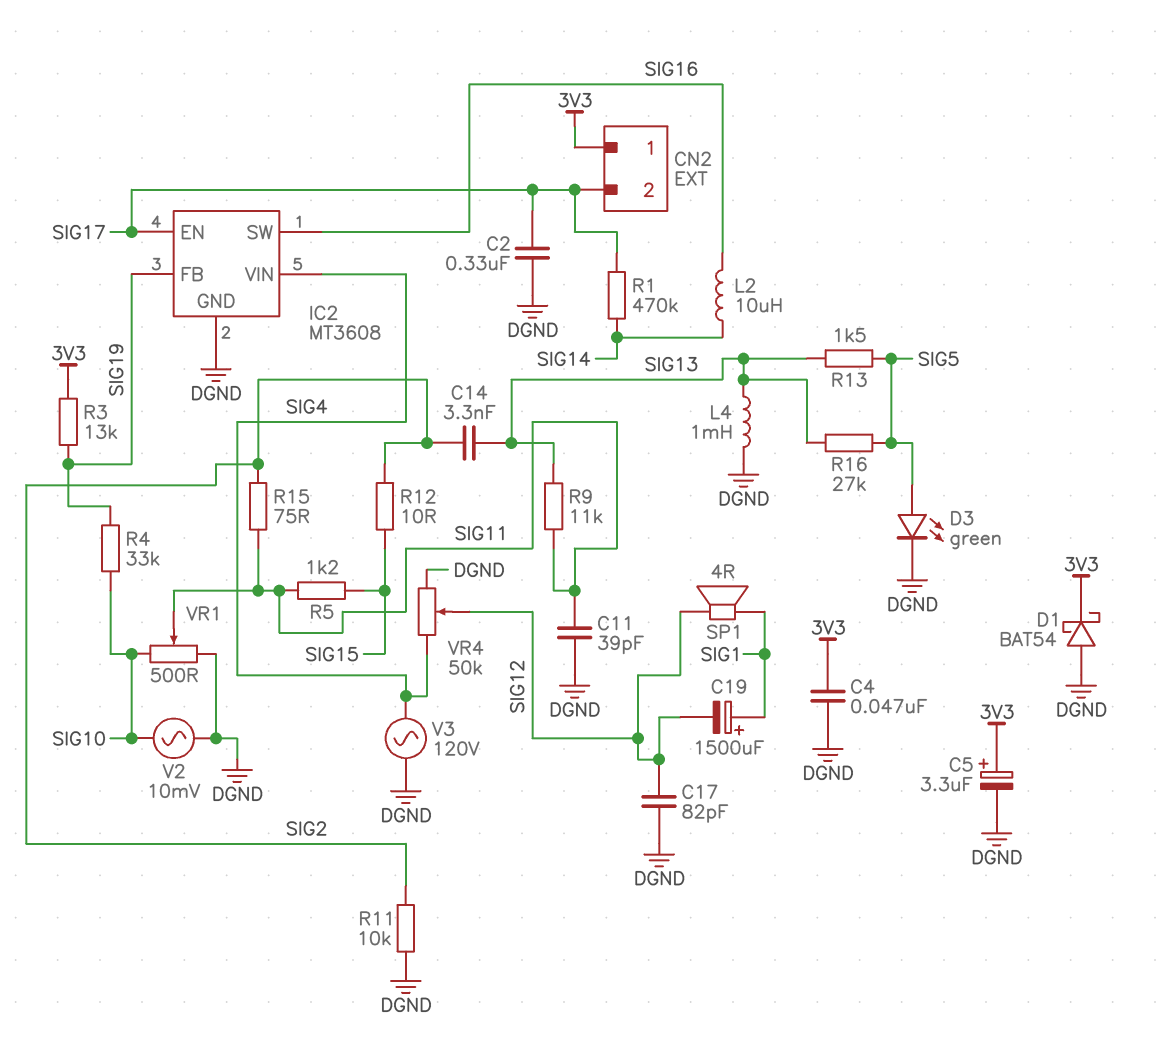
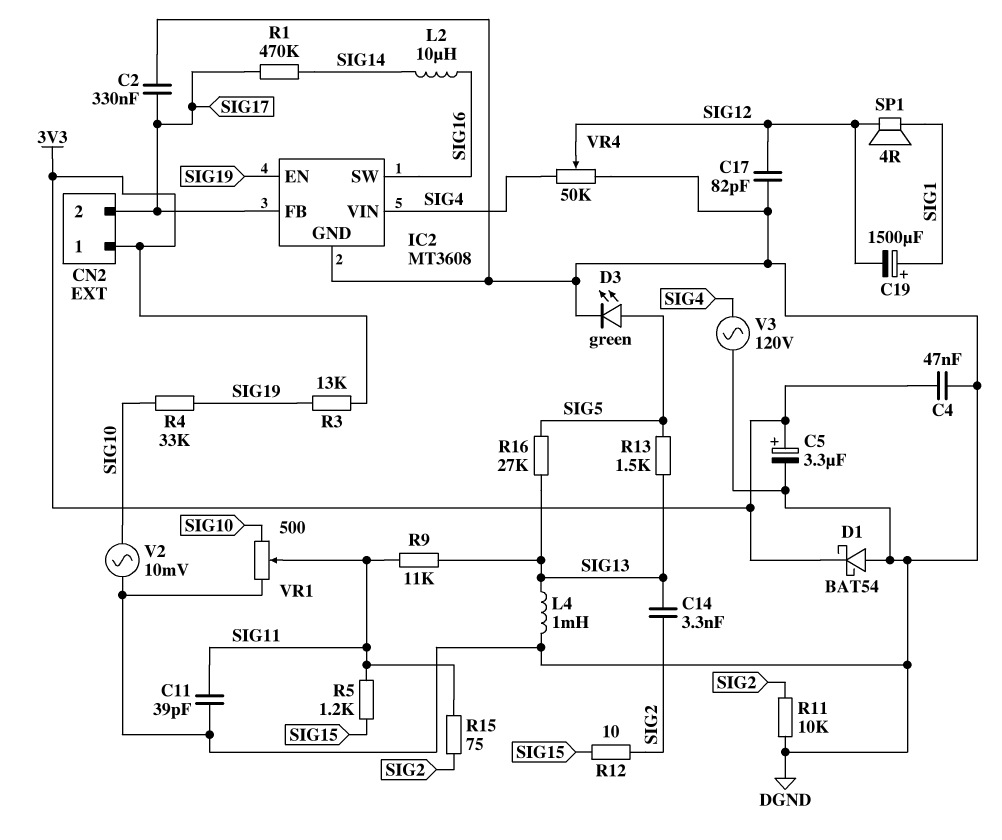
IC2 pin EN: SIG17 -> SIG19
IC2 pin FB: SIG19 -> SIG17

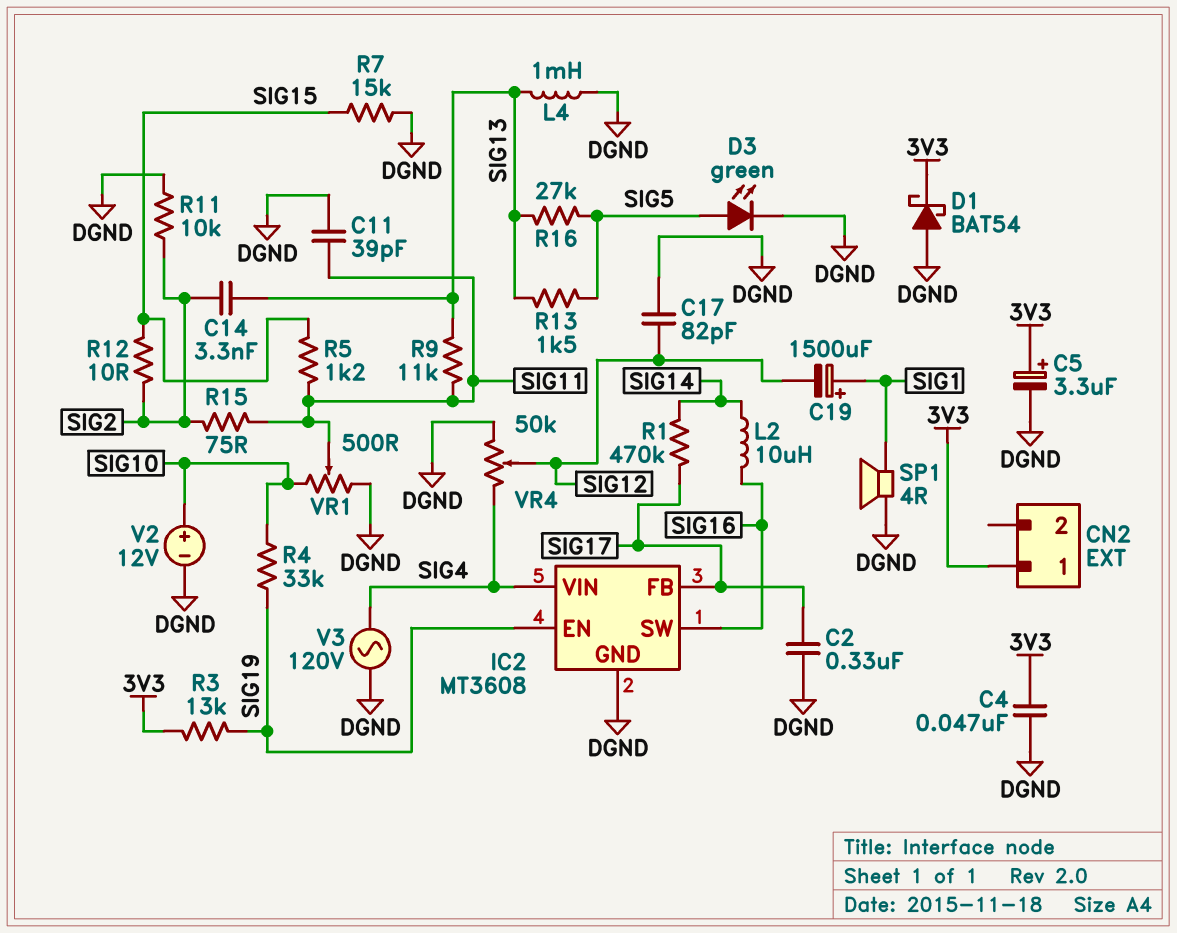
CN2 pin 2: SIG17 -> none
R7: none -> 15k (DGND, SIG15)
SP1: speaker 4R (SIG1, SIG12) -> speaker 4R (DGND, SIG1)
V2: AC 10mV (DGND, SIG10) -> 12V (plus SIG10, minus DGND)

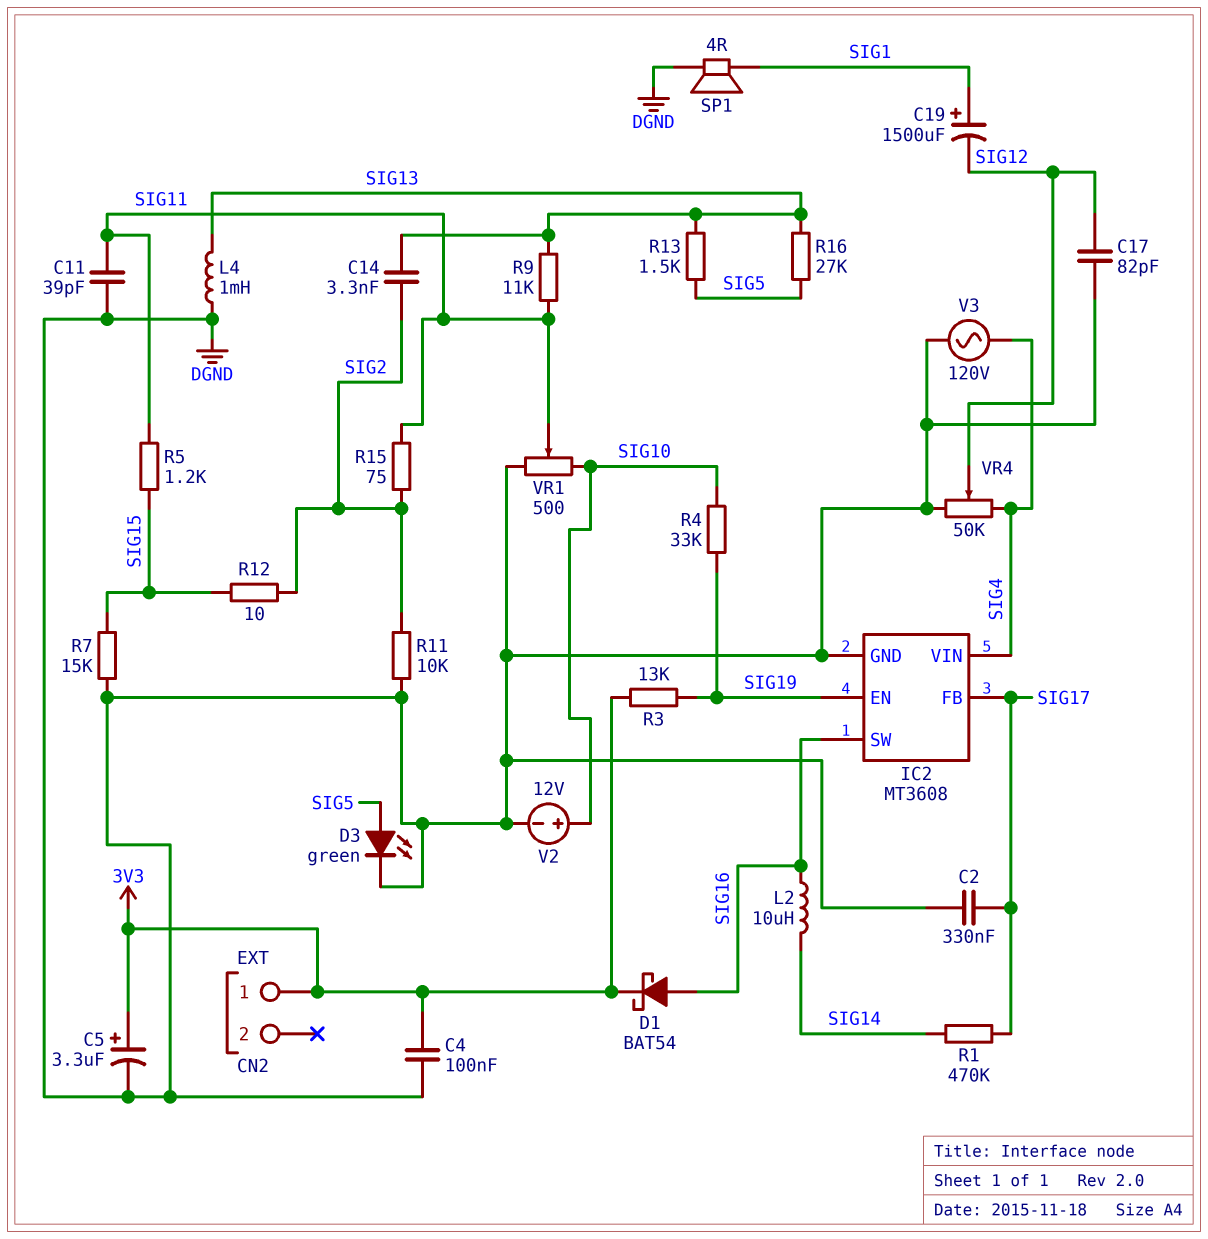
C4: 47nF (3V3, DGND) -> 100nF (3V3, DGND)
D1: schottky BAT54 (A DGND, K 3V3) -> schottky BAT54 (A SIG16, K 3V3)

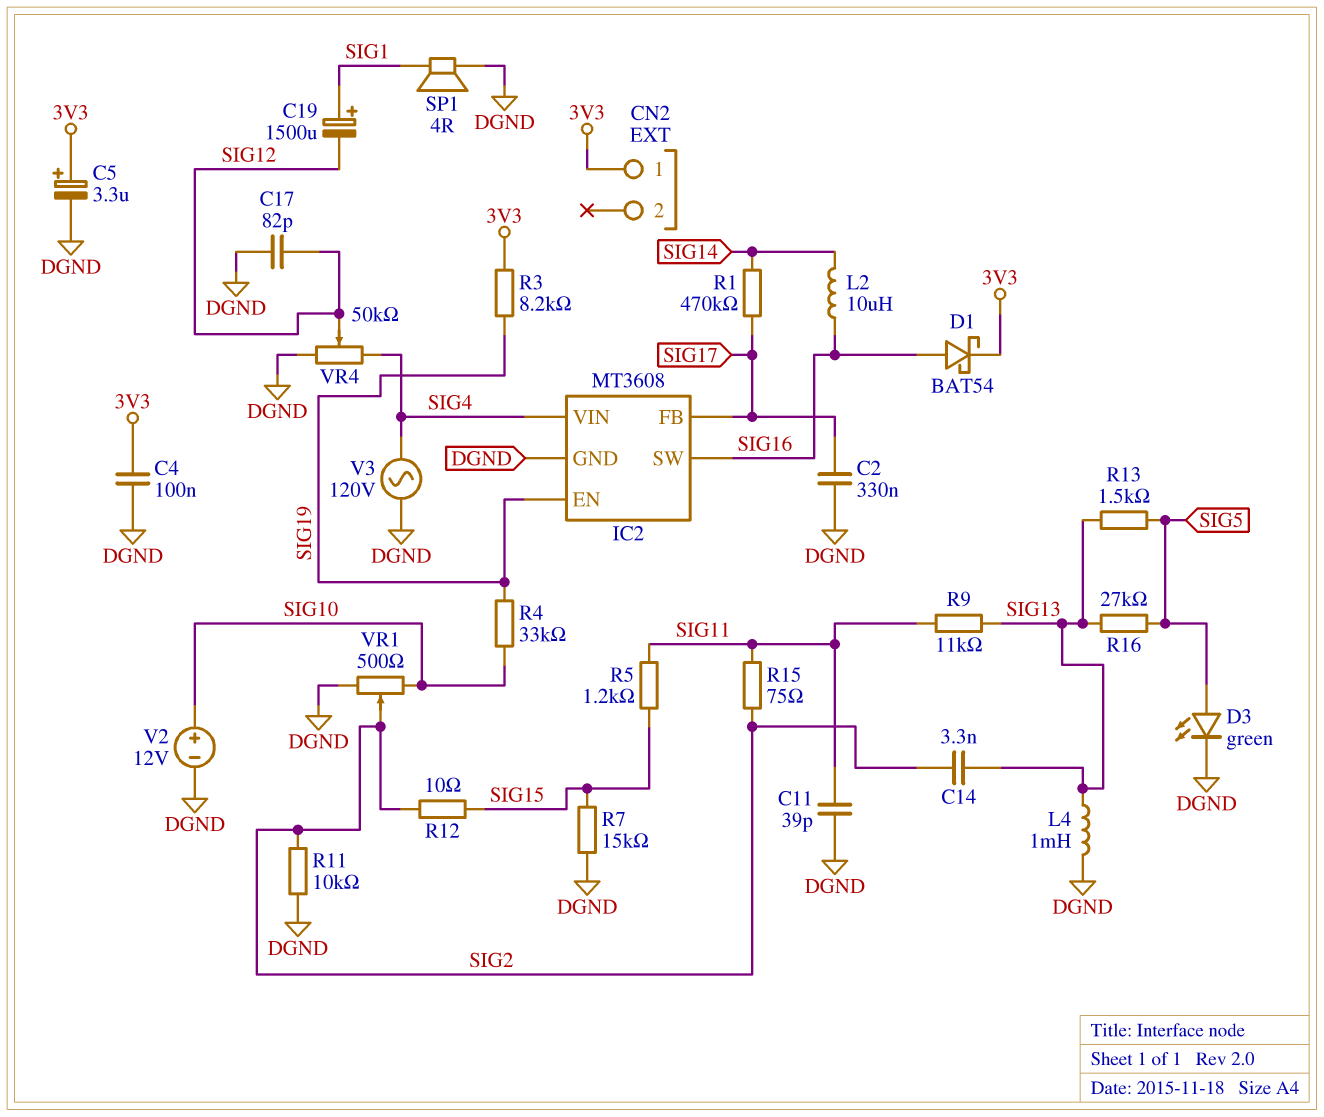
R3: 13k (3V3, SIG19) -> 8.2k (3V3, SIG19)
VR1: 500 (DGND, SIG10, wiper SIG11) -> 500 (DGND, SIG10, wiper SIG2)

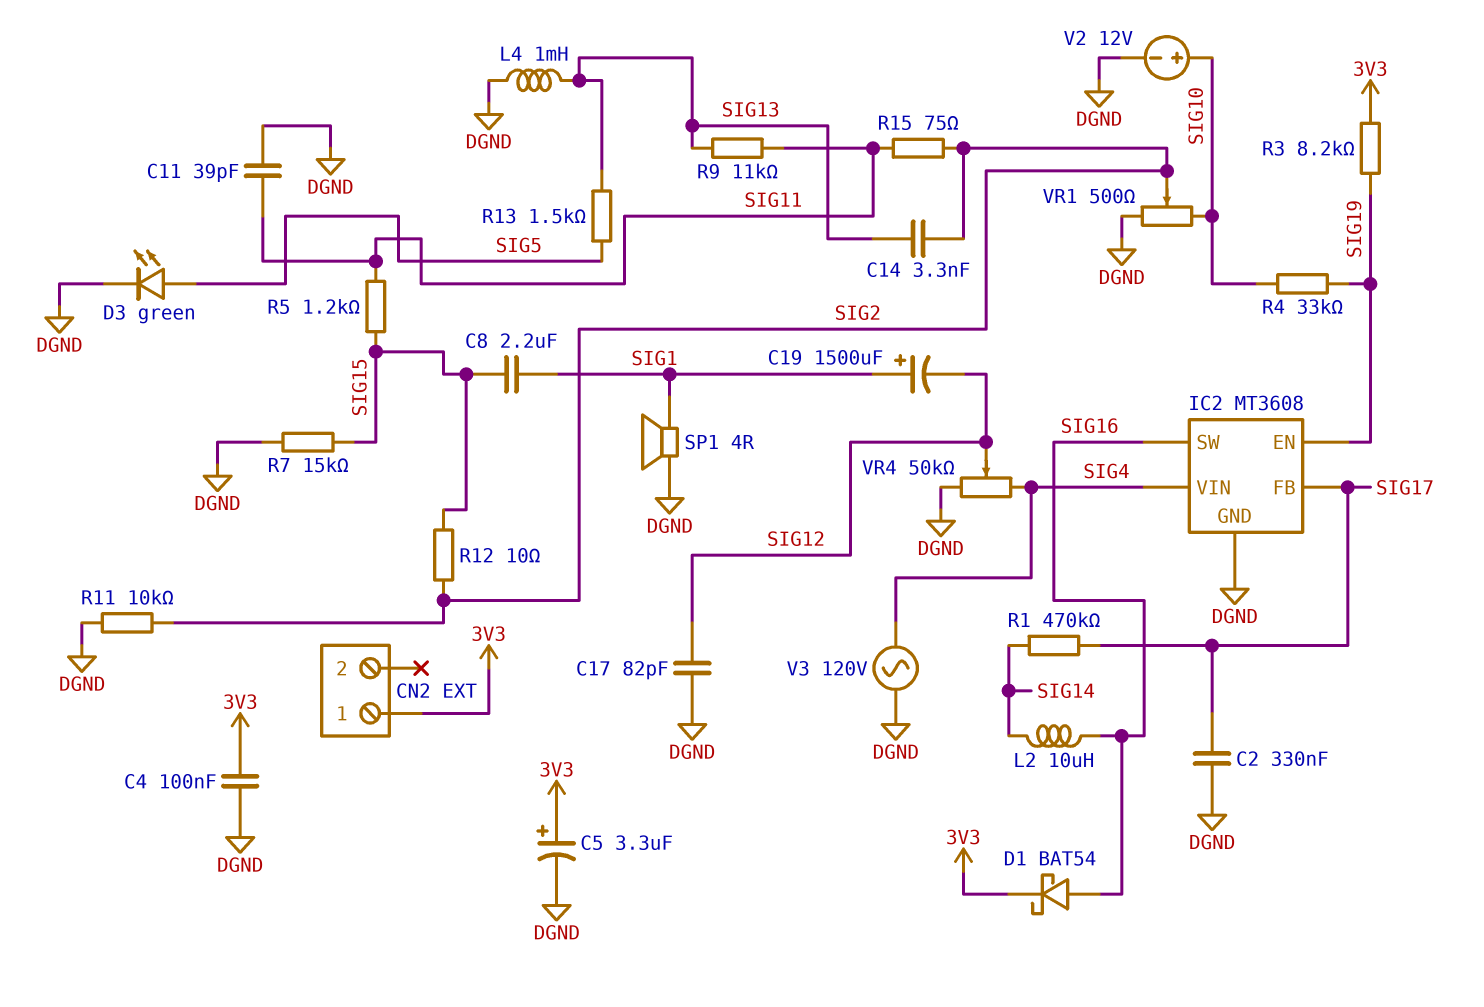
C8: none -> 2.2uF (SIG1, SIG15)
R16: 27k (SIG5, SIG13) -> none

